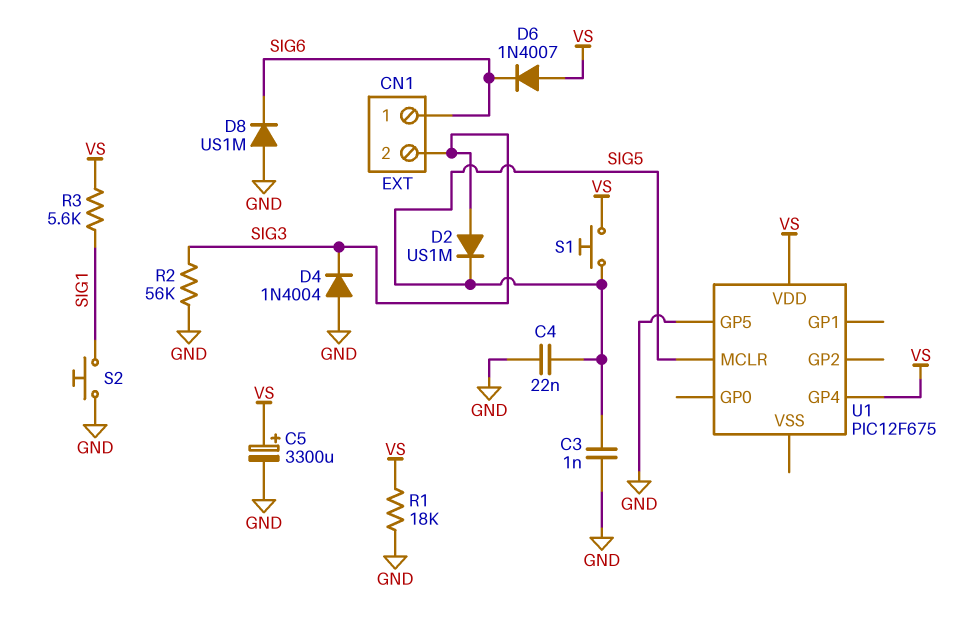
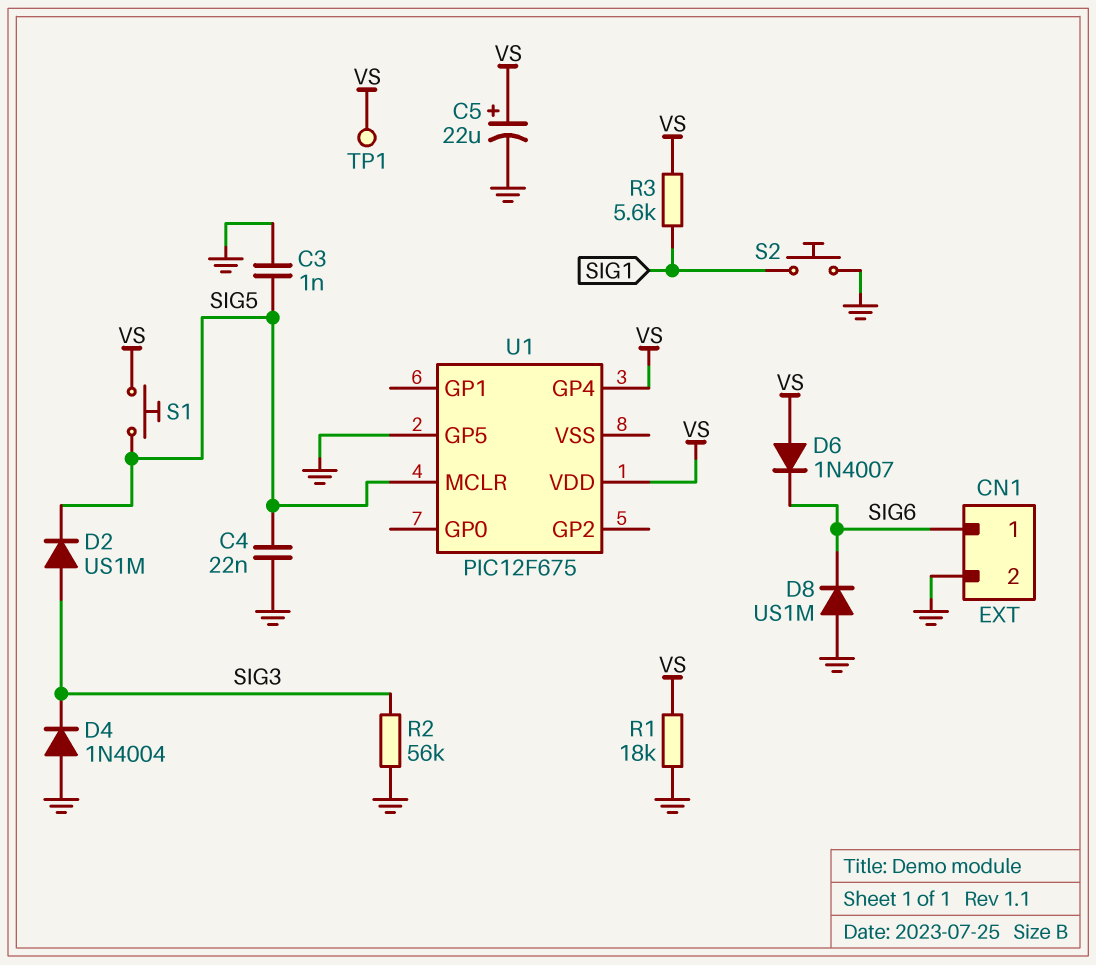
C5: 3300uF (plus VS, minus GND) -> 22uF (plus VS, minus GND)
CN1 pin 2: SIG3 -> GND
TP1: none -> test point (VS)

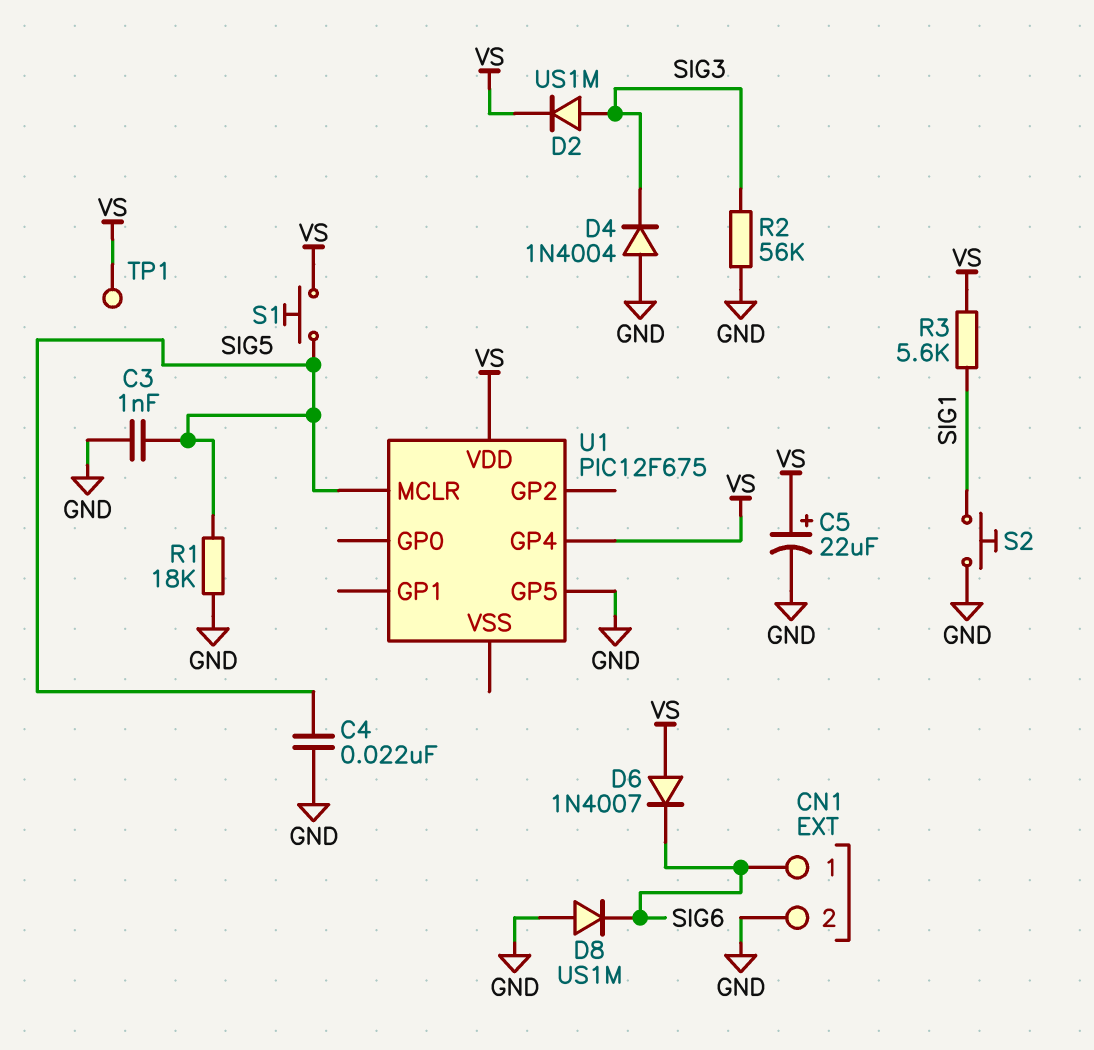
D2: diode US1M (A SIG3, K SIG5) -> diode US1M (A SIG3, K VS)
R1: 18k (GND, VS) -> 18k (GND, SIG5)

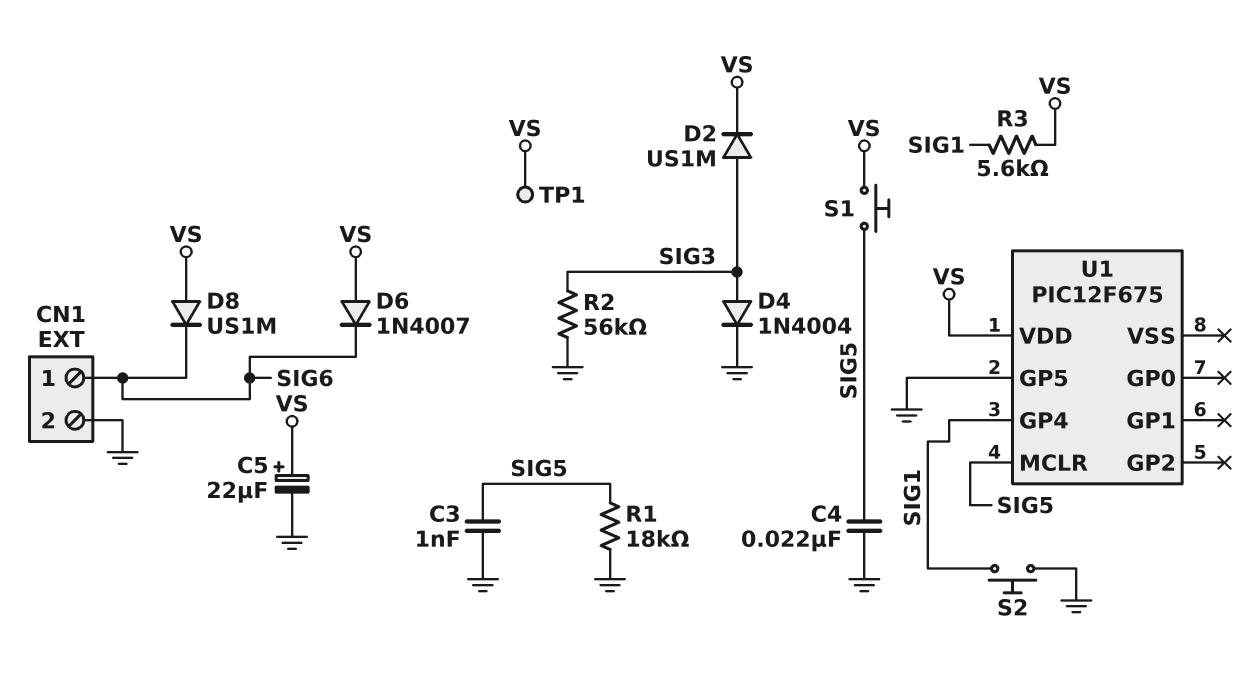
D4: diode 1N4004 (A GND, K SIG3) -> diode 1N4004 (A SIG3, K GND)
D8: diode US1M (A GND, K SIG6) -> diode US1M (A VS, K SIG6)
U1 pin GP4: VS -> SIG1

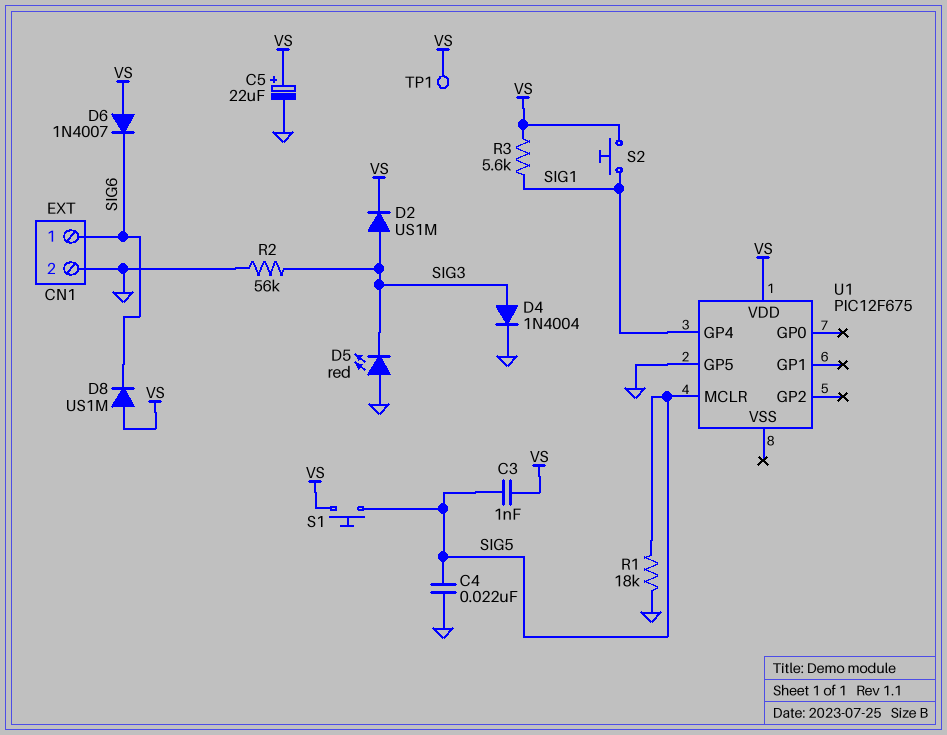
C3: 1nF (GND, SIG5) -> 1nF (SIG5, VS)
D5: none -> LED red (A GND, K SIG3)
S2: button (GND, SIG1) -> button (SIG1, VS)

